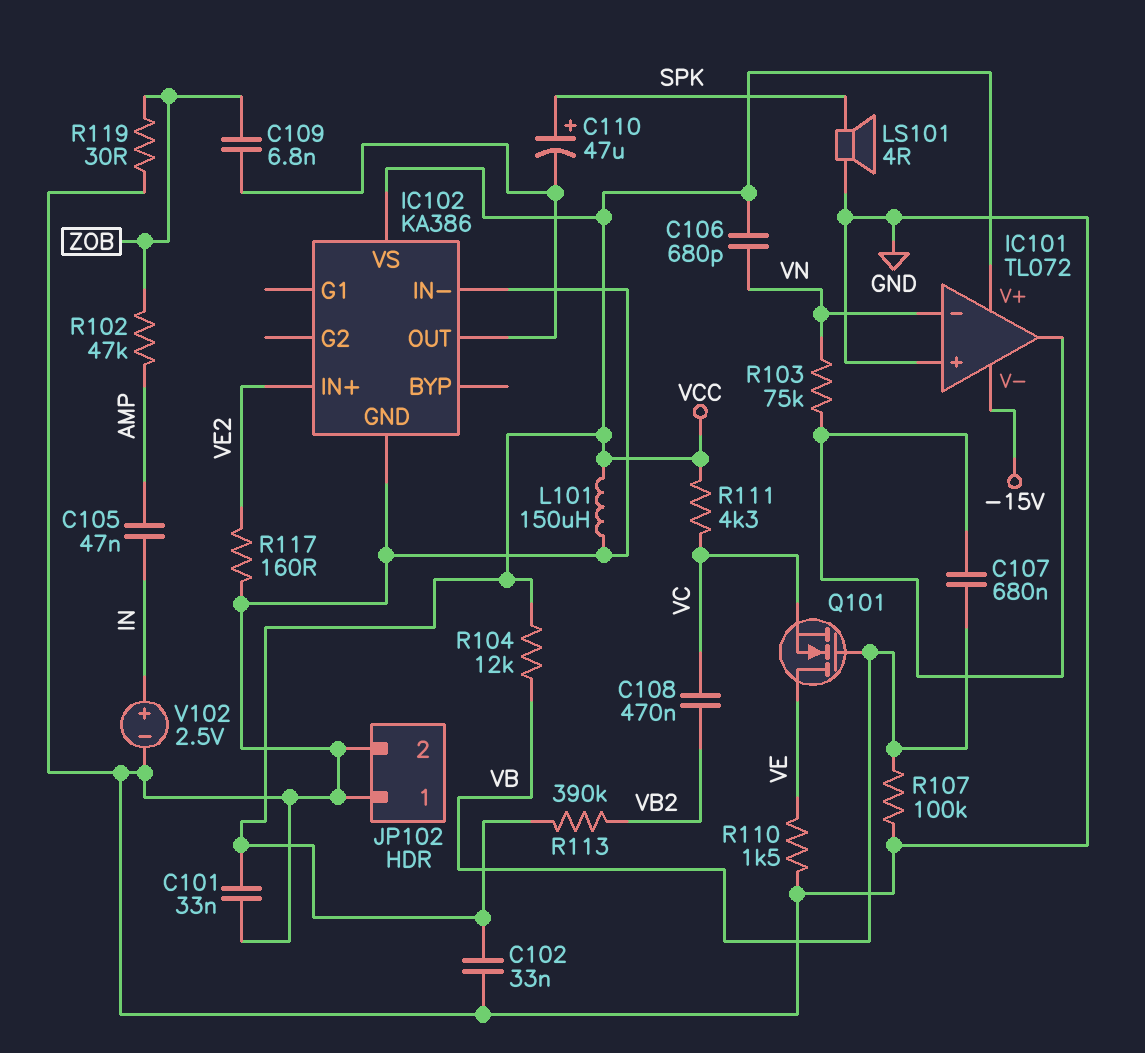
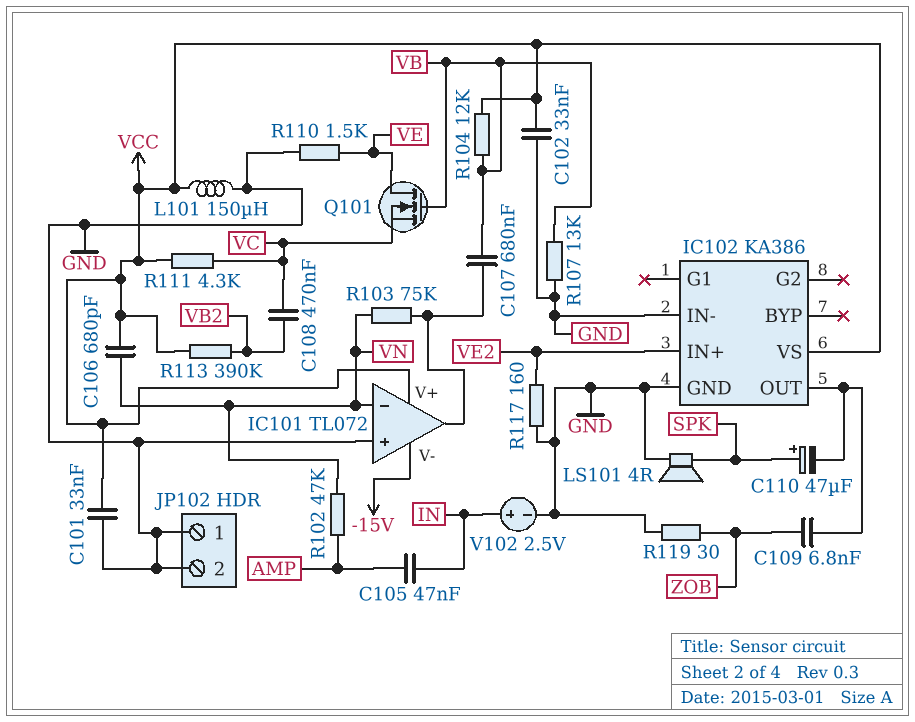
R102: 47k (AMP, ZOB) -> 47k (AMP, VN)
R107: 100k (GND, VB) -> 13k (GND, VB)

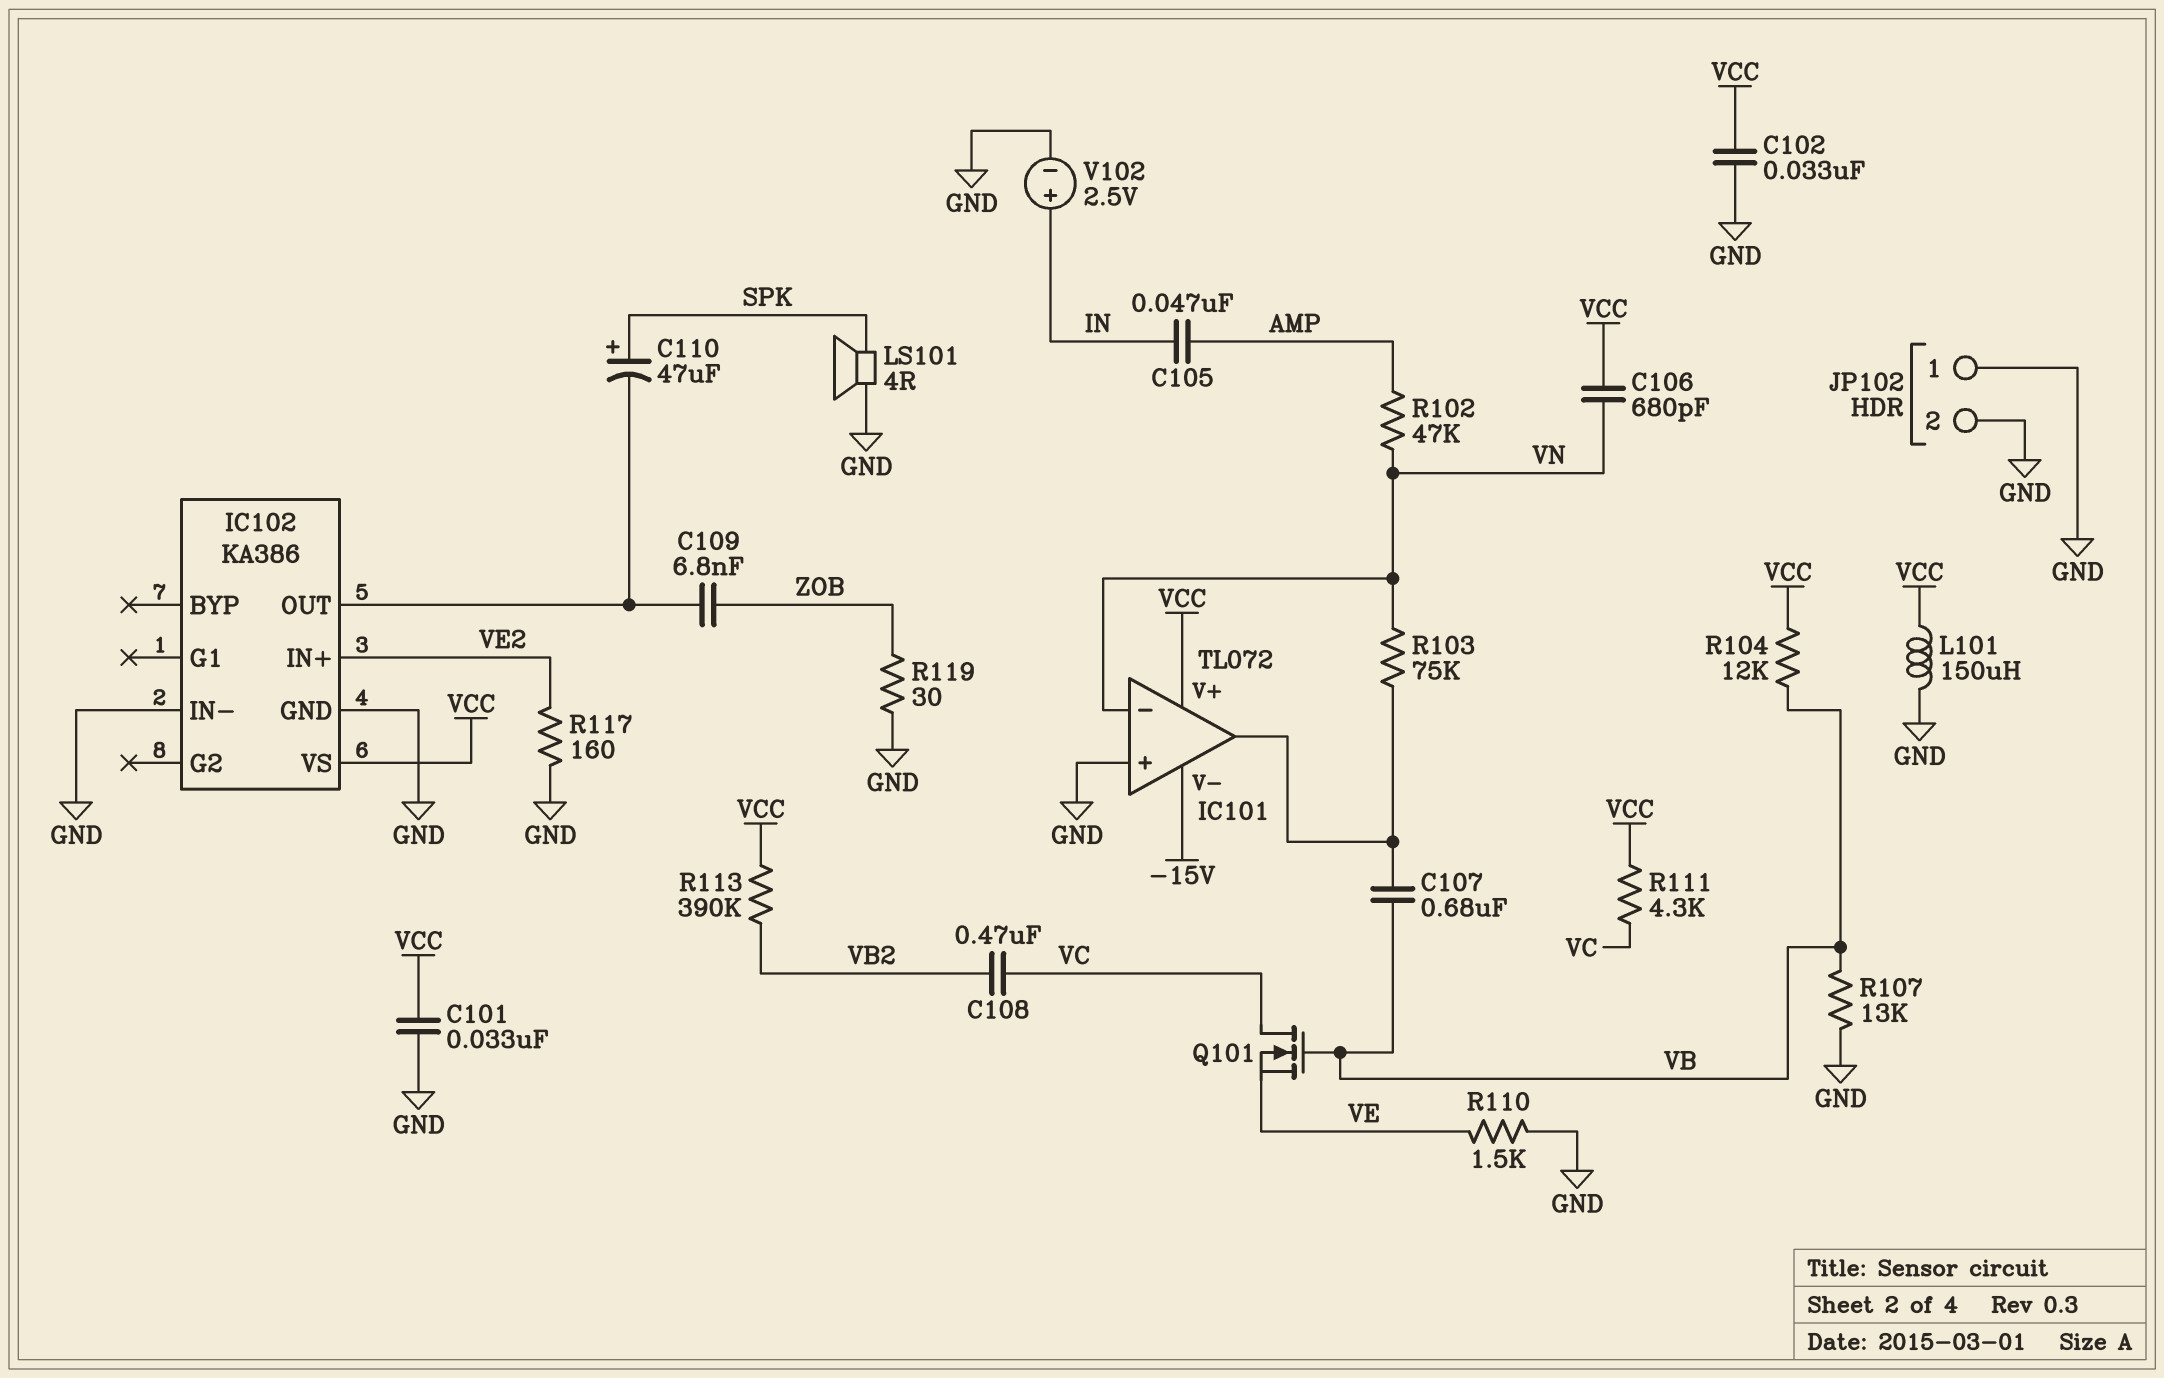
Q101: NMOS (G VB, D VE, S VC) -> NMOS (G VB, D VC, S VE)

